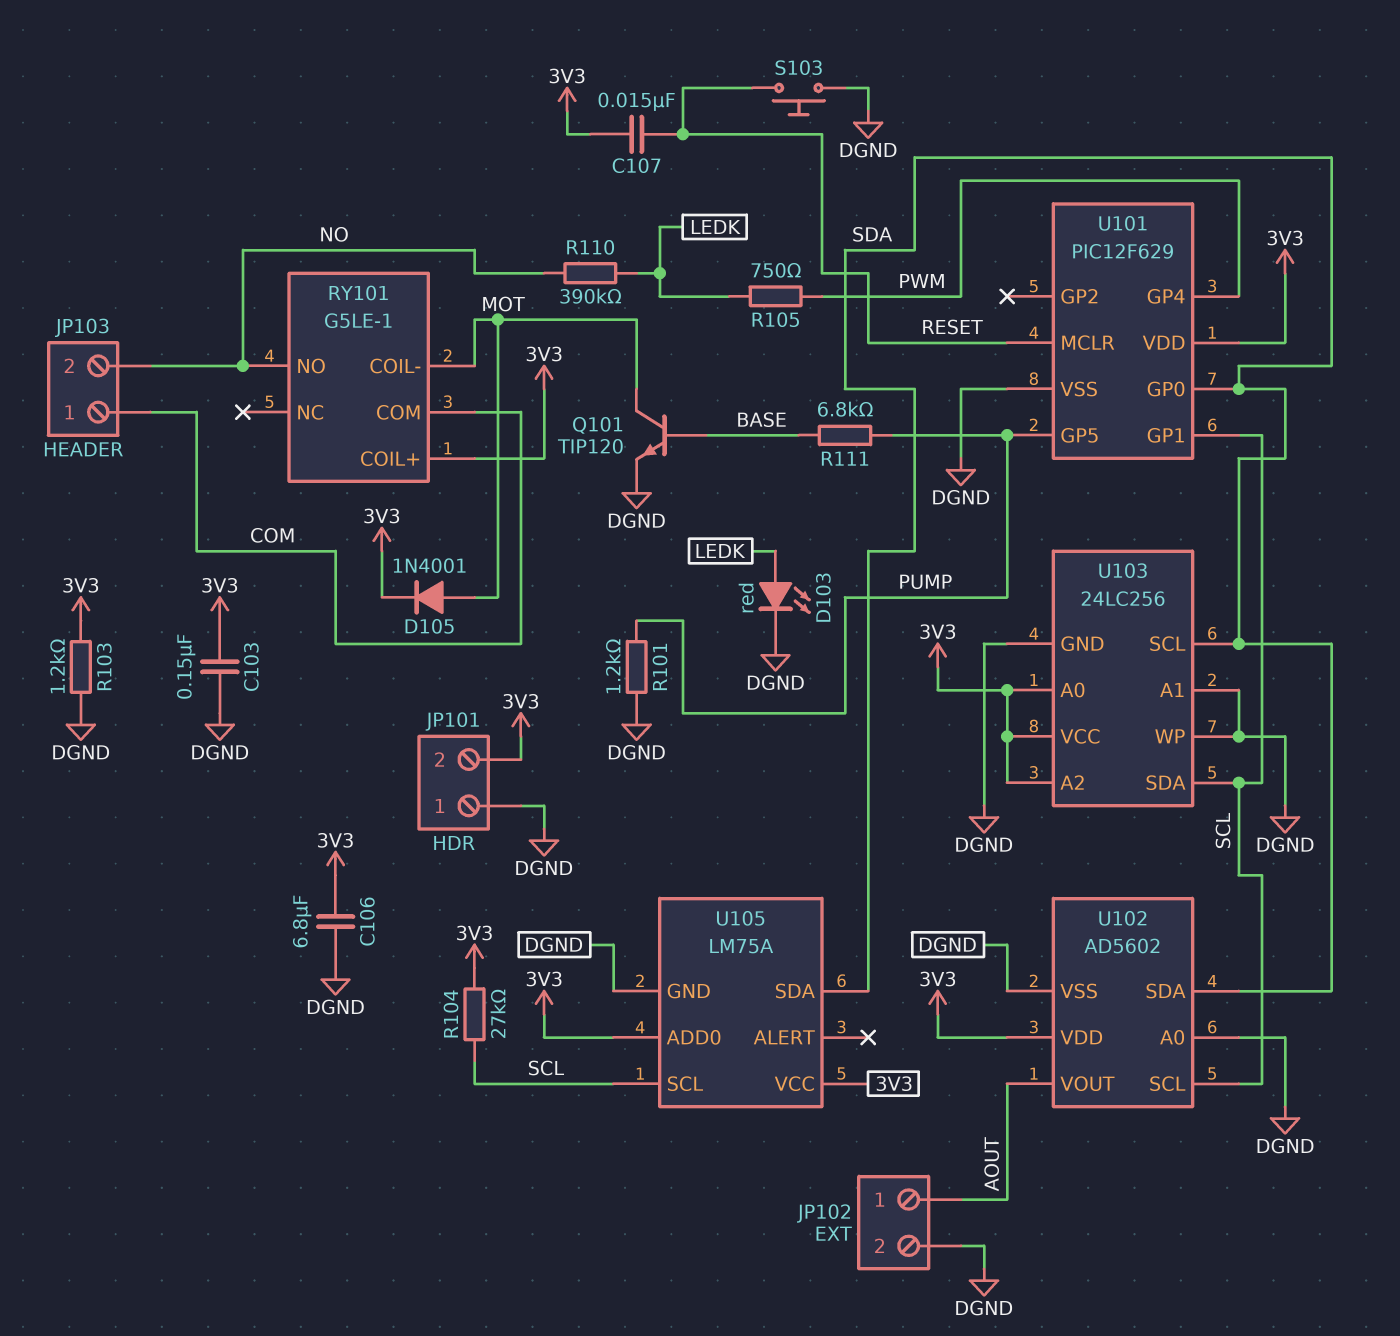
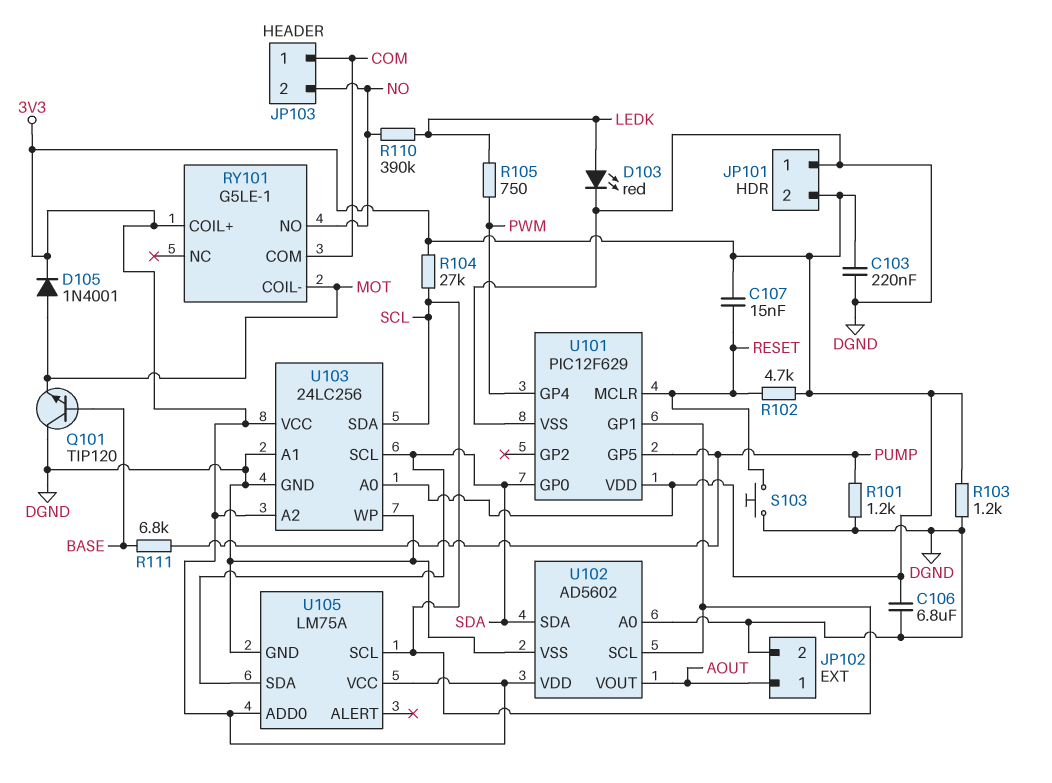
C103: 150nF (3V3, DGND) -> 220nF (3V3, DGND)
Q101: NPN TIP120 (B BASE, C MOT, E DGND) -> NPN TIP120 (B BASE, C DGND, E MOT)
R102: none -> 4.7k (3V3, RESET)

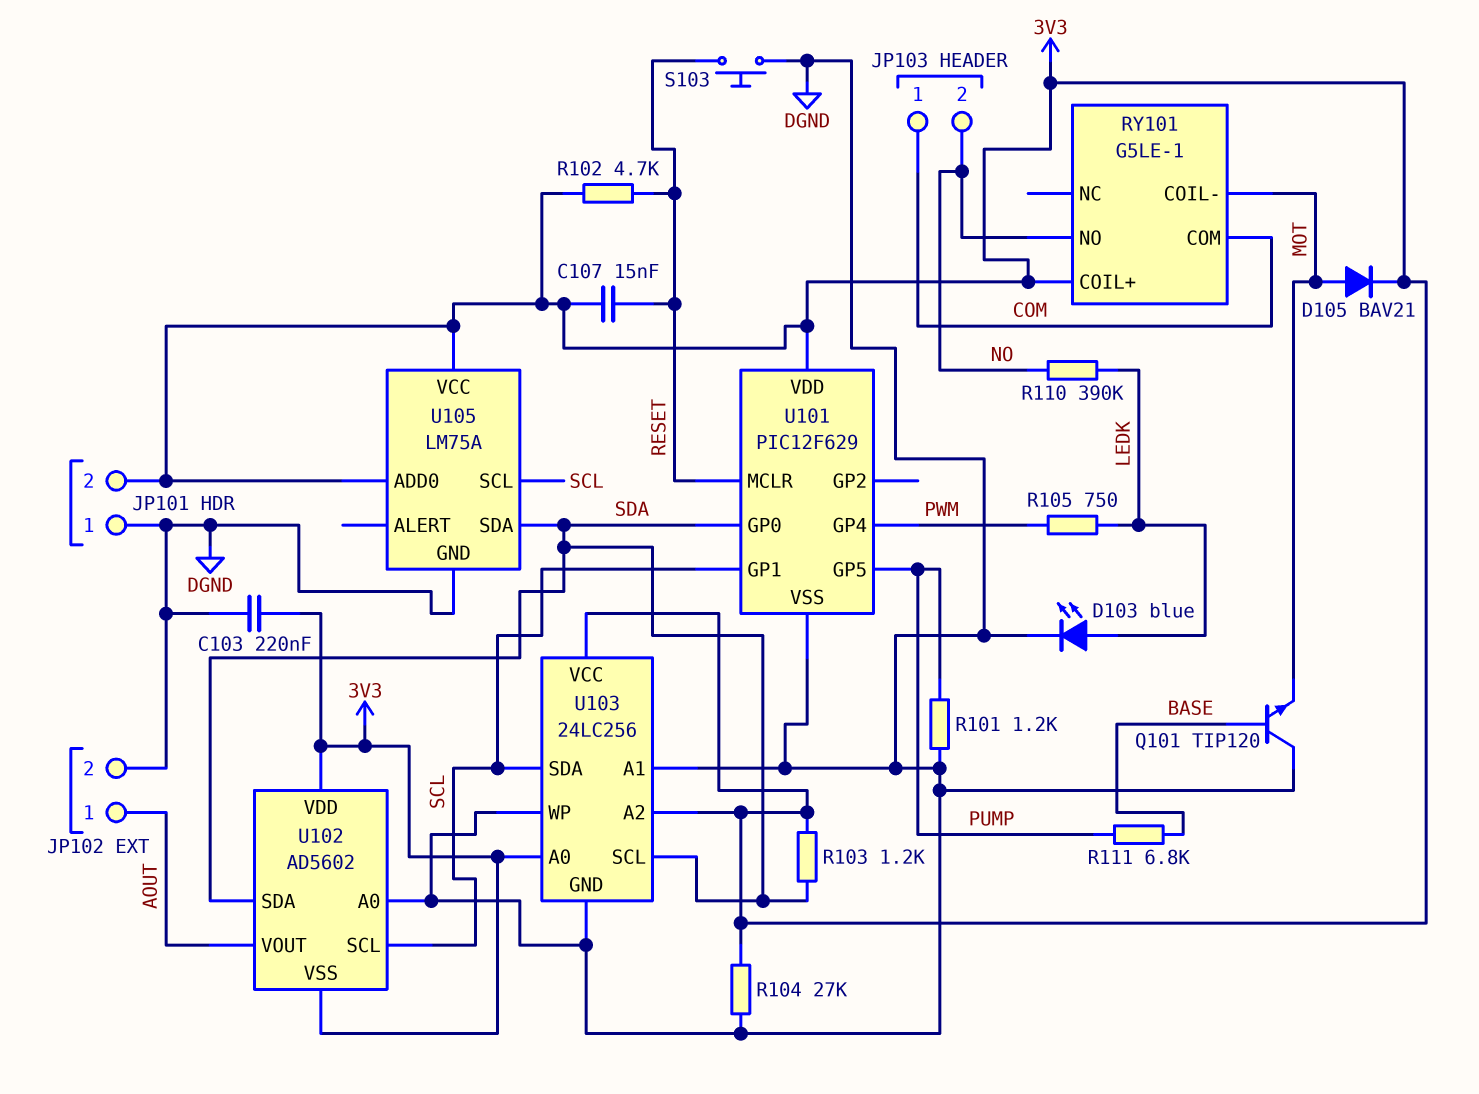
C106: 6.8uF (3V3, DGND) -> none
D103: LED red (A LEDK, K DGND) -> LED blue (A LEDK, K DGND)
D105: diode 1N4001 (A MOT, K 3V3) -> diode BAV21 (A MOT, K 3V3)
R103: 1.2k (3V3, DGND) -> 1.2k (3V3, SDA)
R104: 27k (3V3, SCL) -> 27k (3V3, DGND)
U102 pin VSS: DGND -> 3V3

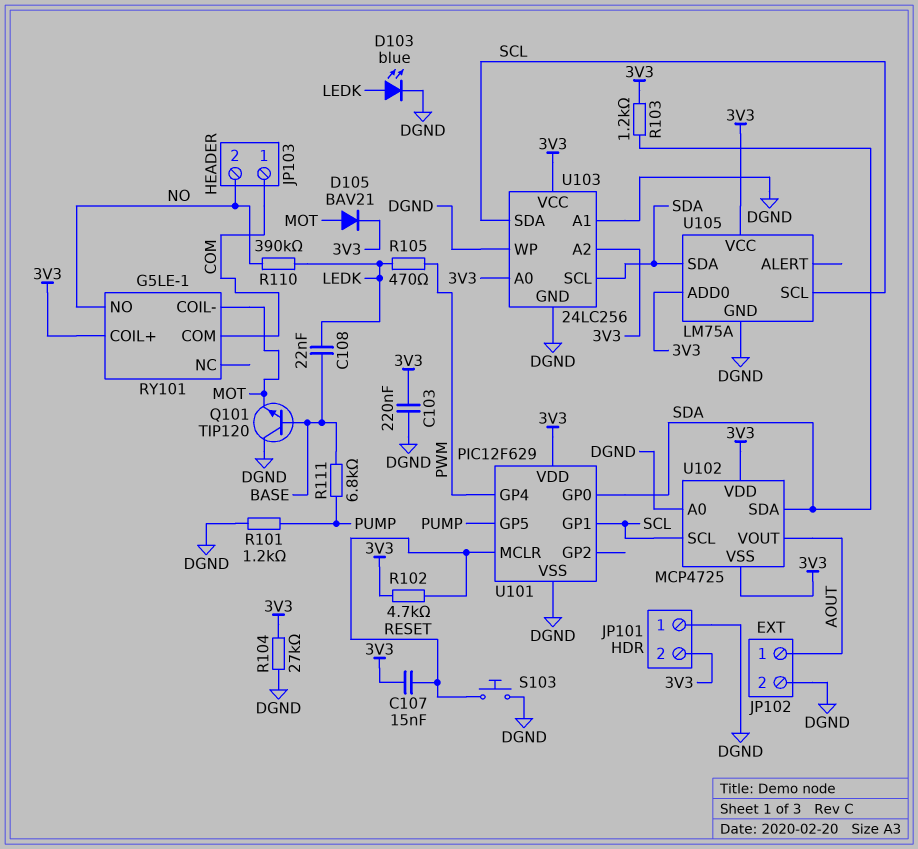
C108: none -> 22nF (BASE, LEDK)
R105: 750 (LEDK, PWM) -> 470 (LEDK, PWM)
U102: AD5602 -> MCP4725

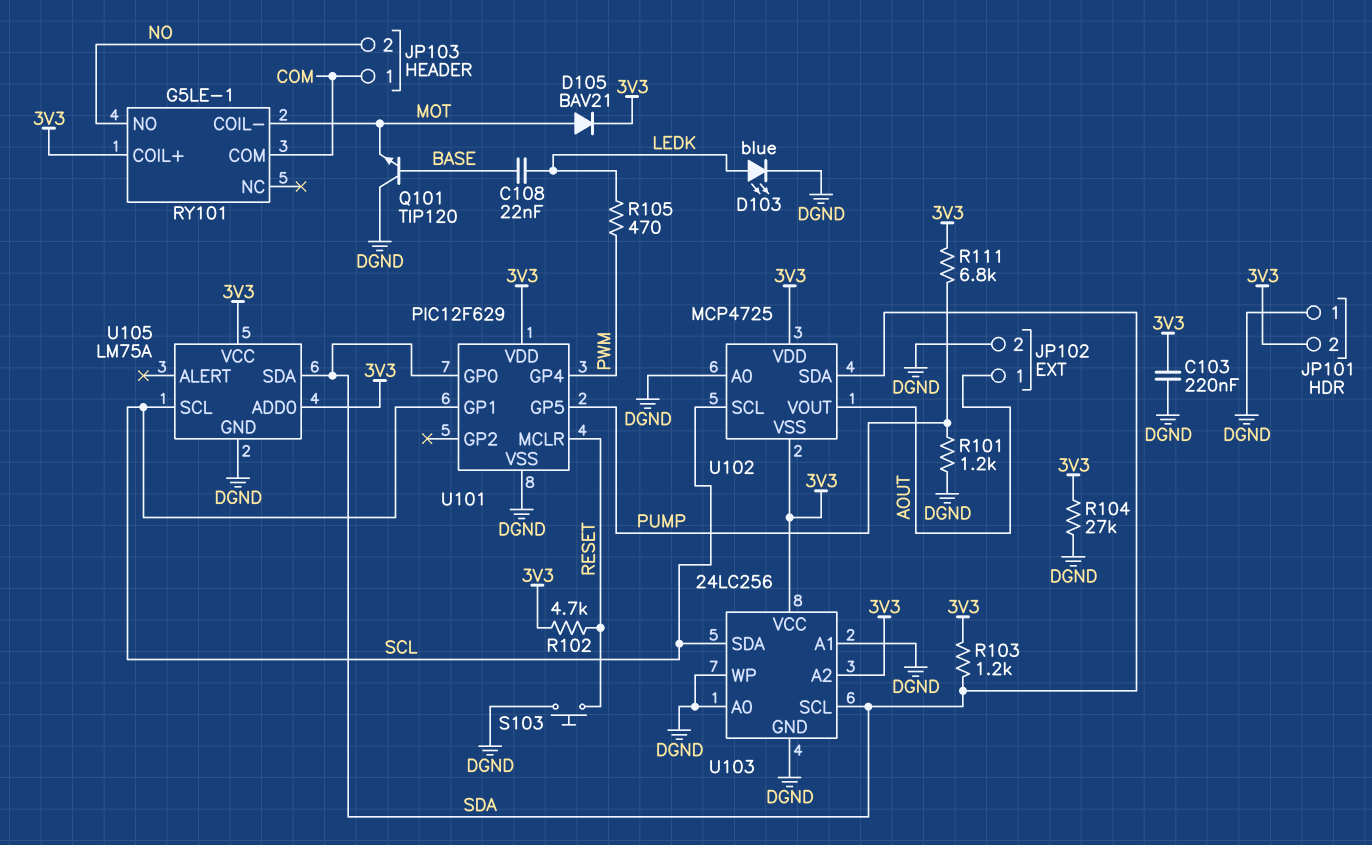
C107: 15nF (3V3, RESET) -> none
R110: 390k (LEDK, NO) -> none
R111: 6.8k (BASE, PUMP) -> 6.8k (3V3, PUMP)
U103 pin A0: 3V3 -> DGND

